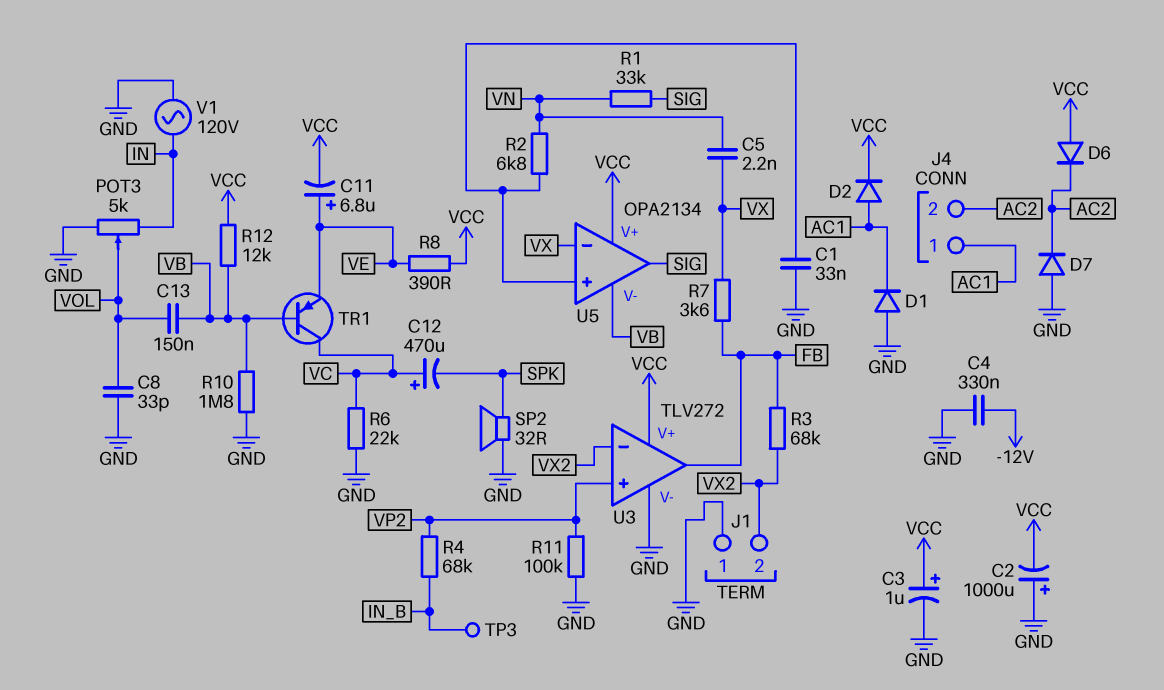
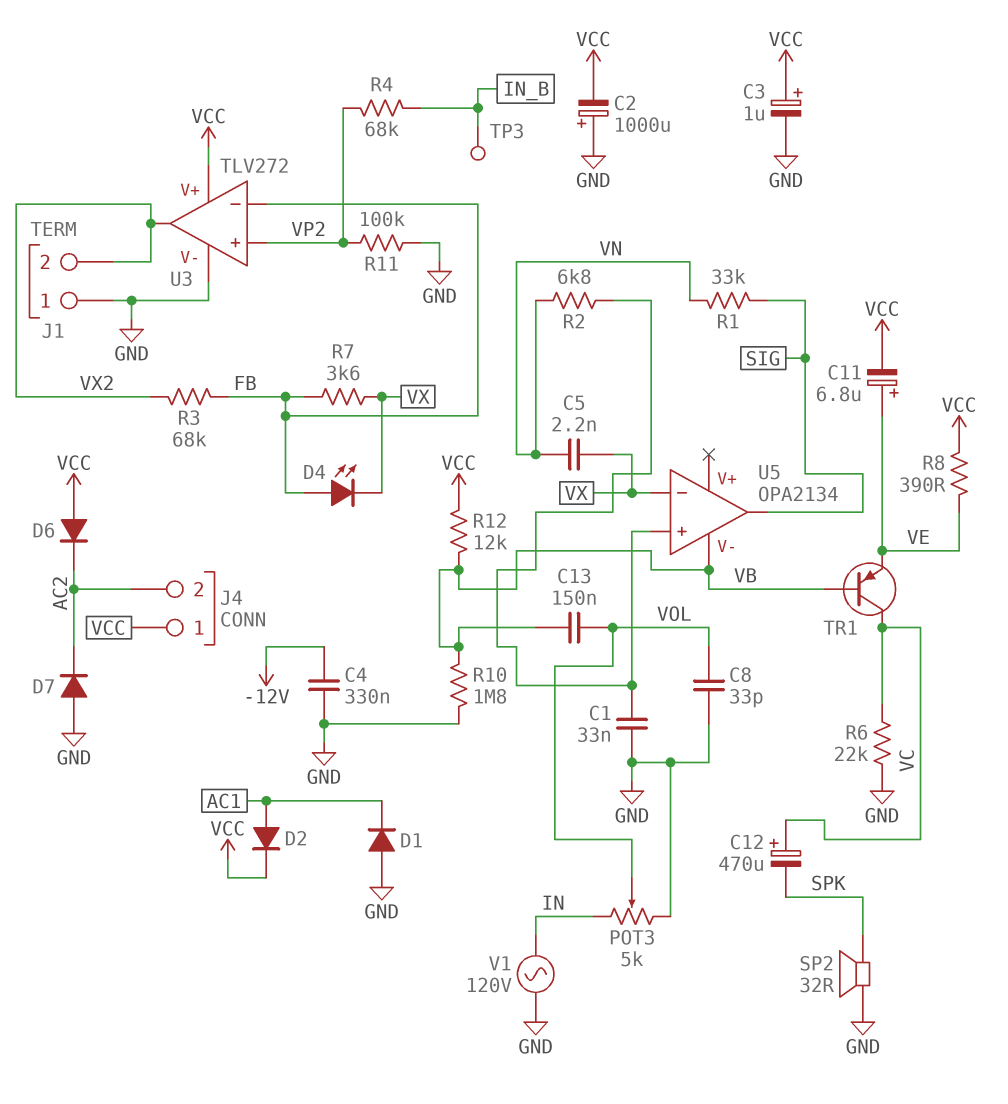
D4: none -> LED (A FB, K VX)
J4 pin 1: AC1 -> VCC
U3 pin in-: VX2 -> FB
U3 pin out: FB -> VX2
U5 pin V+: VCC -> none

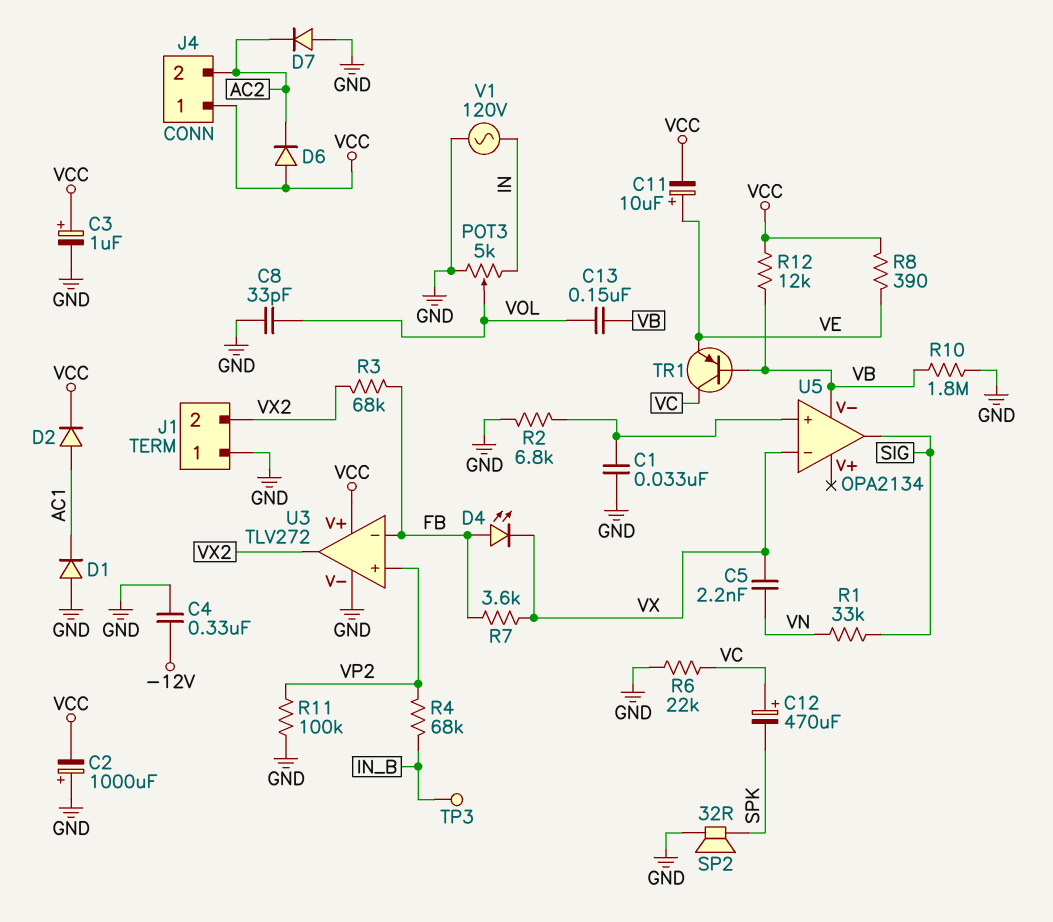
C11: 6.8uF (plus VE, minus VCC) -> 10uF (plus VE, minus VCC)
R2: 6.8k (U5/in+, VN) -> 6.8k (GND, U5/in+)

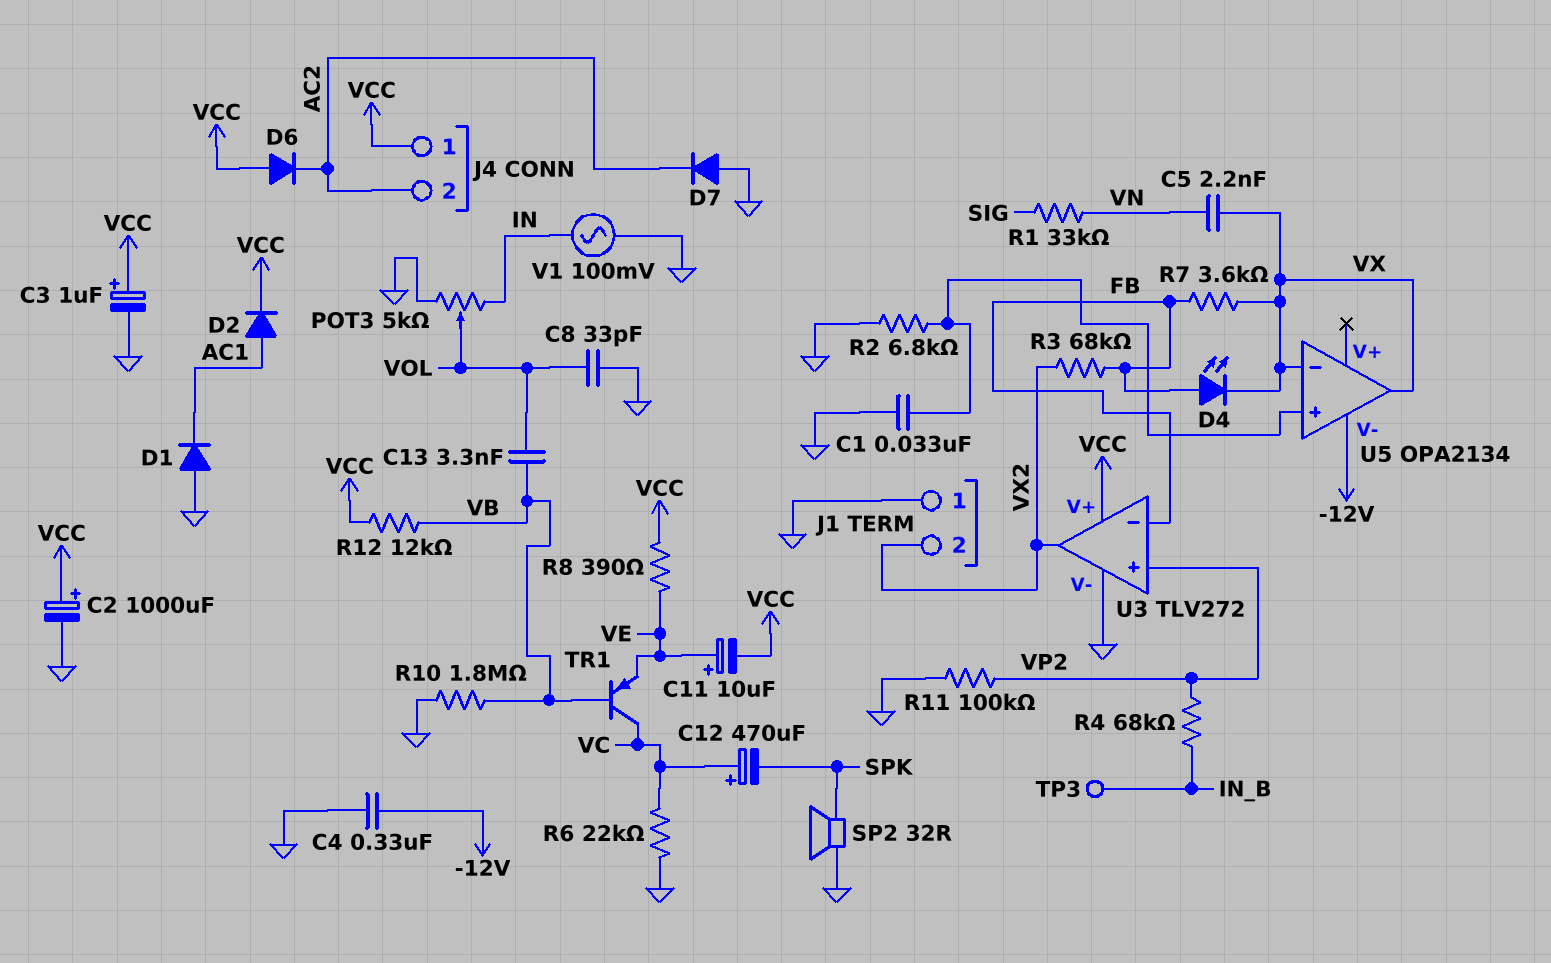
C2: 1000uF (plus GND, minus VCC) -> 1000uF (plus VCC, minus GND)
C13: 150nF (VB, VOL) -> 3.3nF (VB, VOL)
U5 pin V-: VB -> -12V
U5 pin out: SIG -> VX
V1: AC 120V (GND, IN) -> AC 100mV (GND, IN)

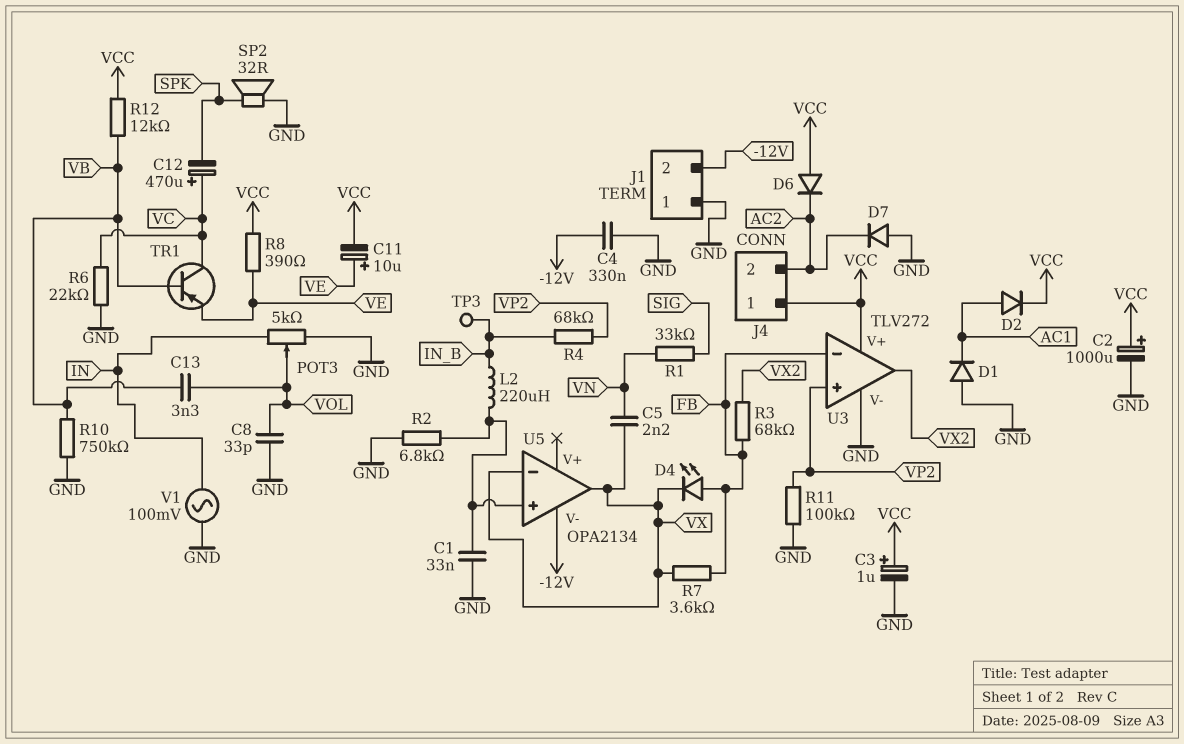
J1 pin 2: VX2 -> -12V
L2: none -> 220uH (IN_B, U5/in+)
R10: 1.8M (GND, VB) -> 750k (GND, VB)

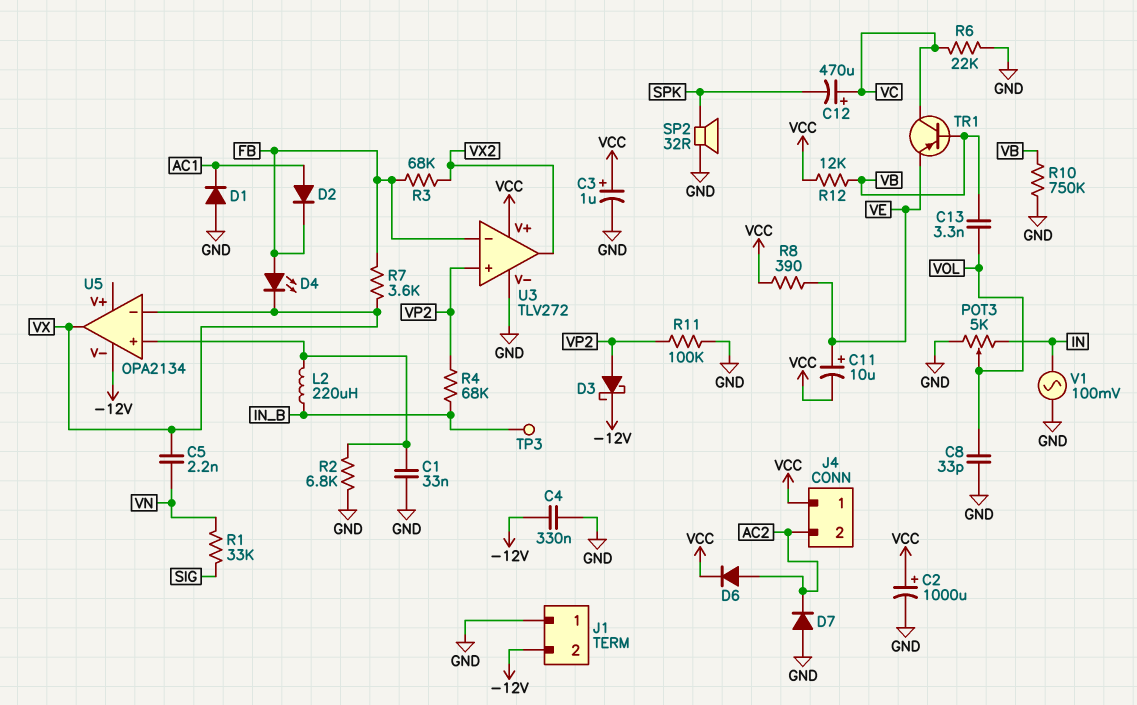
D2: diode (A AC1, K VCC) -> diode (A AC1, K FB)
D3: none -> schottky (A VP2, K -12V)
D6: diode (A VCC, K AC2) -> diode (A AC2, K VCC)

